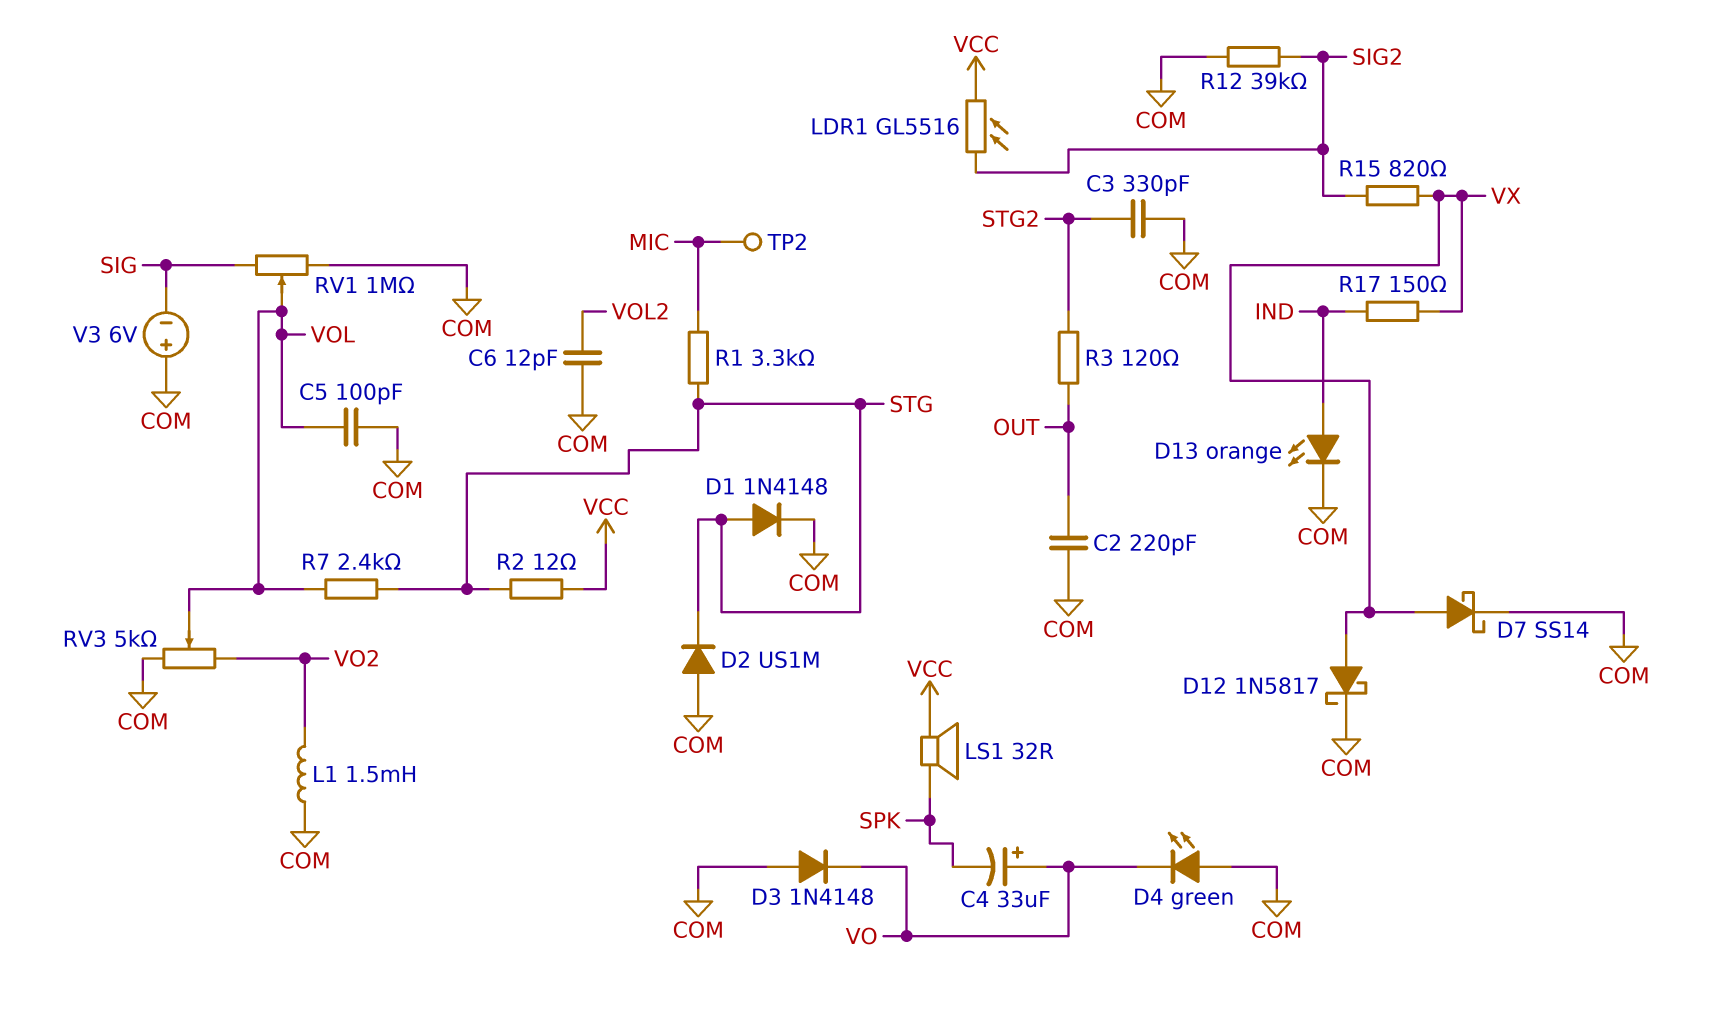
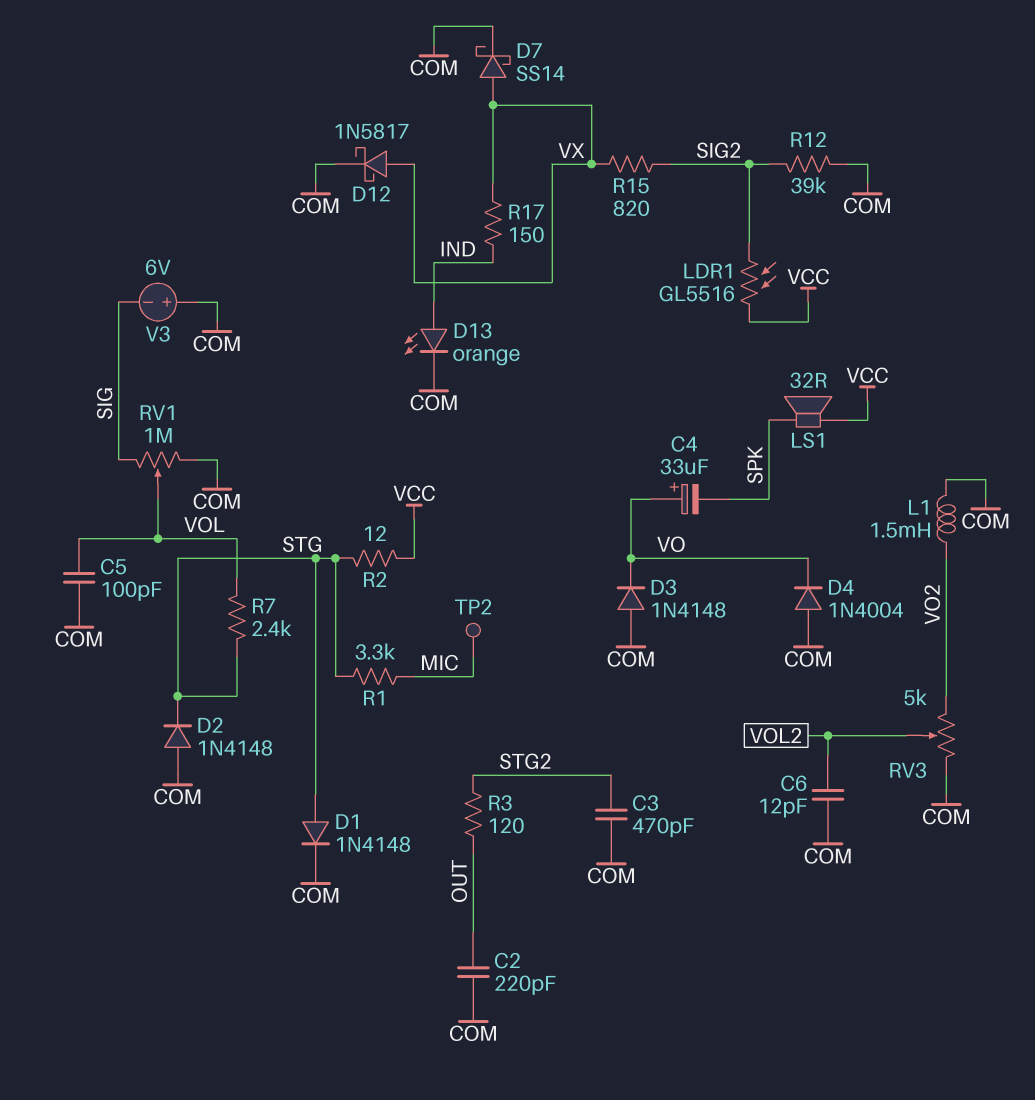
C3: 330pF (COM, STG2) -> 470pF (COM, STG2)
D2: diode US1M (A COM, K STG) -> diode 1N4148 (A COM, K STG)
D4: LED green (A COM, K VO) -> diode 1N4004 (A COM, K VO)
RV3: 5k (COM, VO2, wiper VOL) -> 5k (COM, VO2, wiper VOL2)

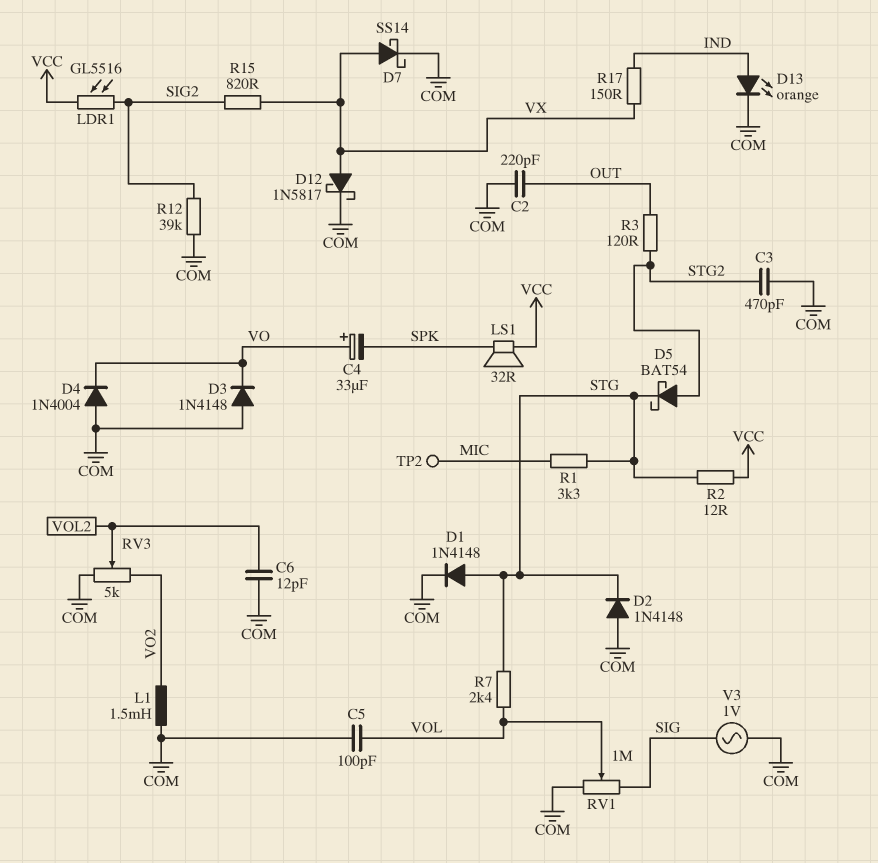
D5: none -> schottky BAT54 (A STG2, K STG)
V3: 6V (plus COM, minus SIG) -> AC 1V (COM, SIG)

